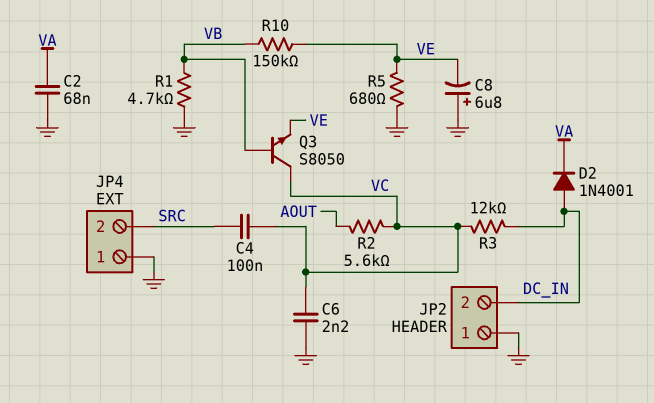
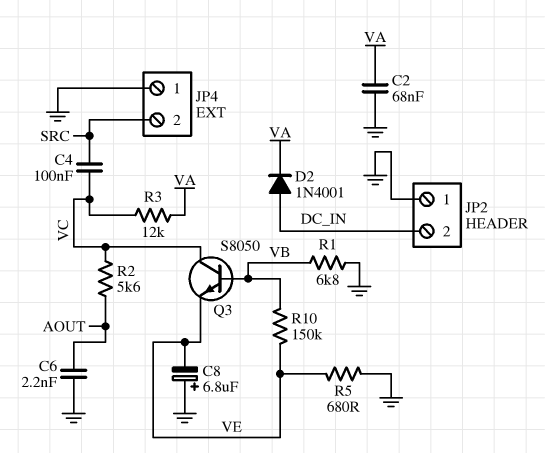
C6: 2.2nF (GND, VC) -> 2.2nF (AOUT, GND)
R1: 4.7k (GND, VB) -> 6.8k (GND, VB)
R3: 12k (DC_IN, VC) -> 12k (VA, VC)

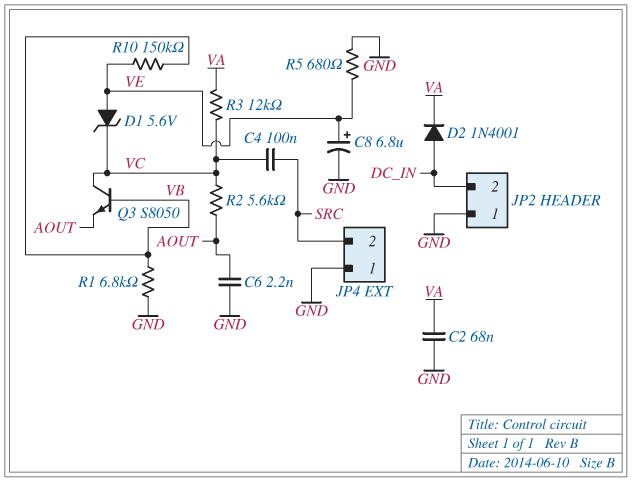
C8: 6.8uF (plus GND, minus VE) -> 6.8uF (plus VE, minus GND)
D1: none -> zener 5.6V (A VE, K VC)
Q3: NPN S8050 (B VB, C VC, E VE) -> NPN S8050 (B VB, C VC, E AOUT)

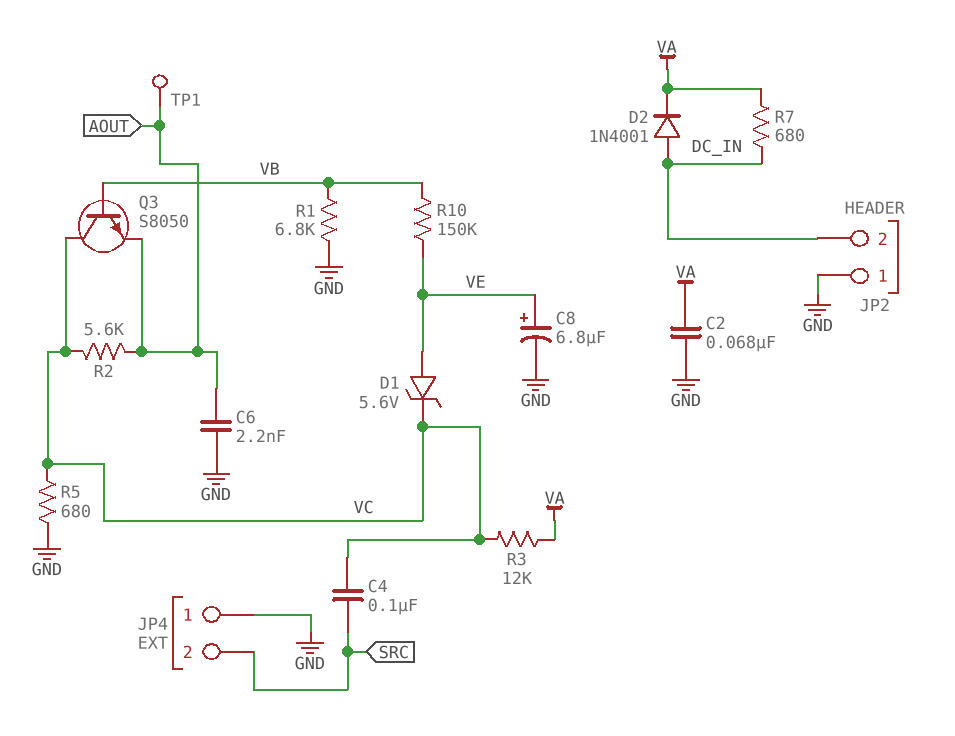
R5: 680 (GND, VE) -> 680 (GND, VC)
R7: none -> 680 (DC_IN, VA)
TP1: none -> test point (AOUT)

